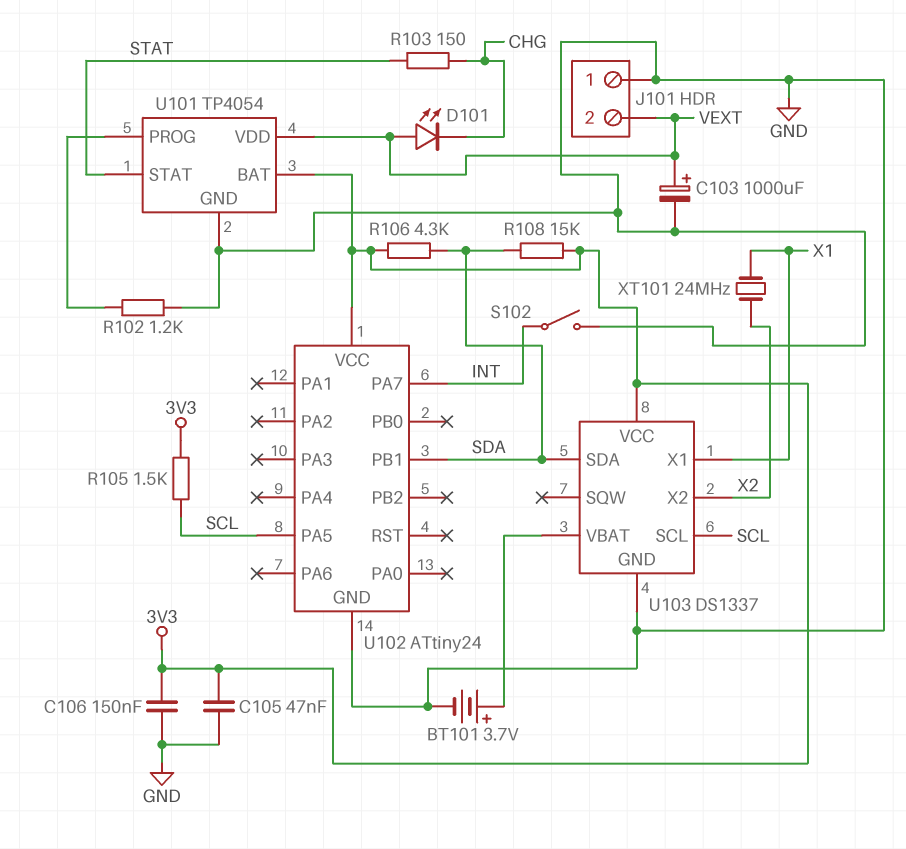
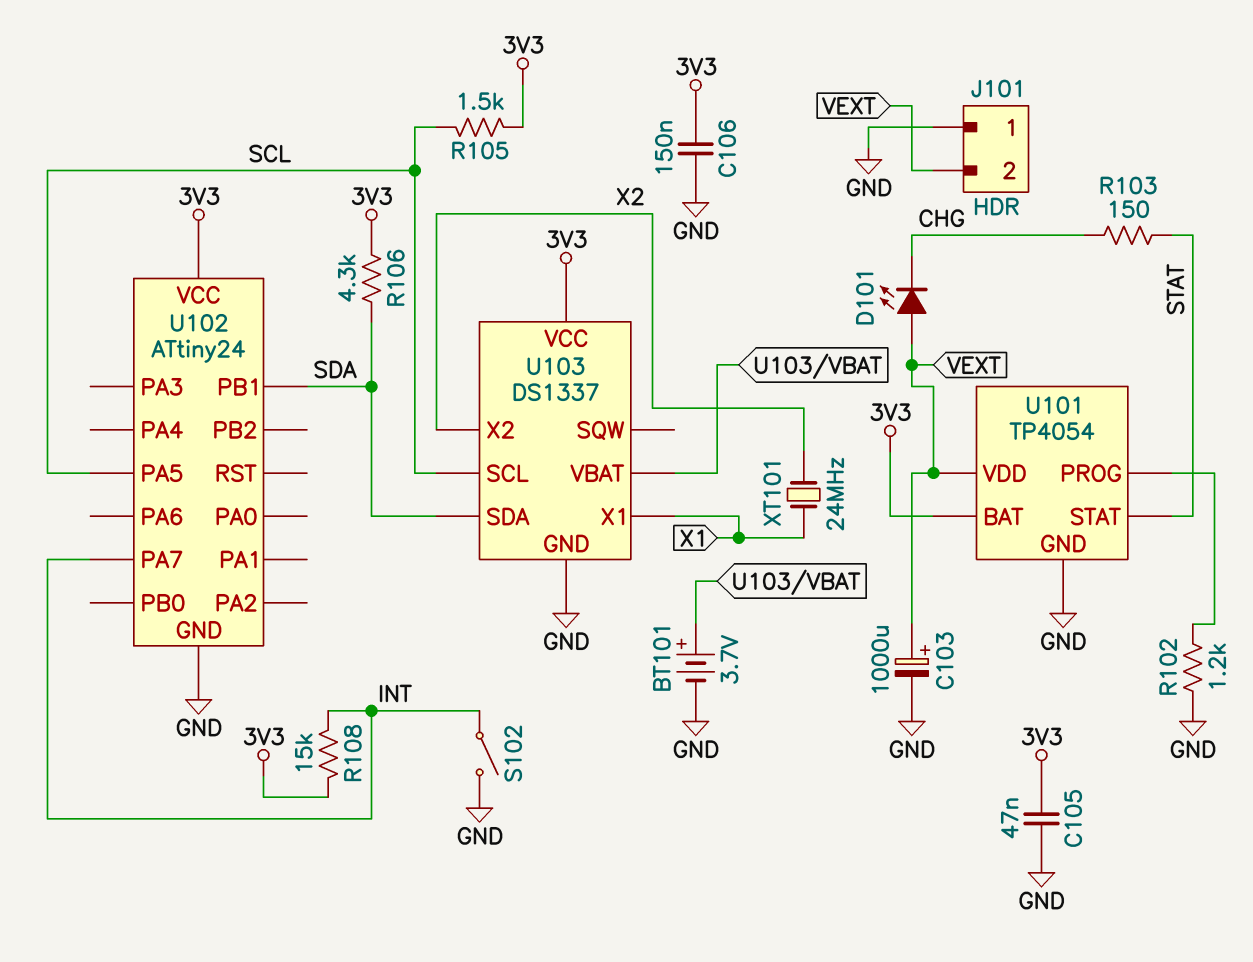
R108: 15k (3V3, SDA) -> 15k (3V3, INT)

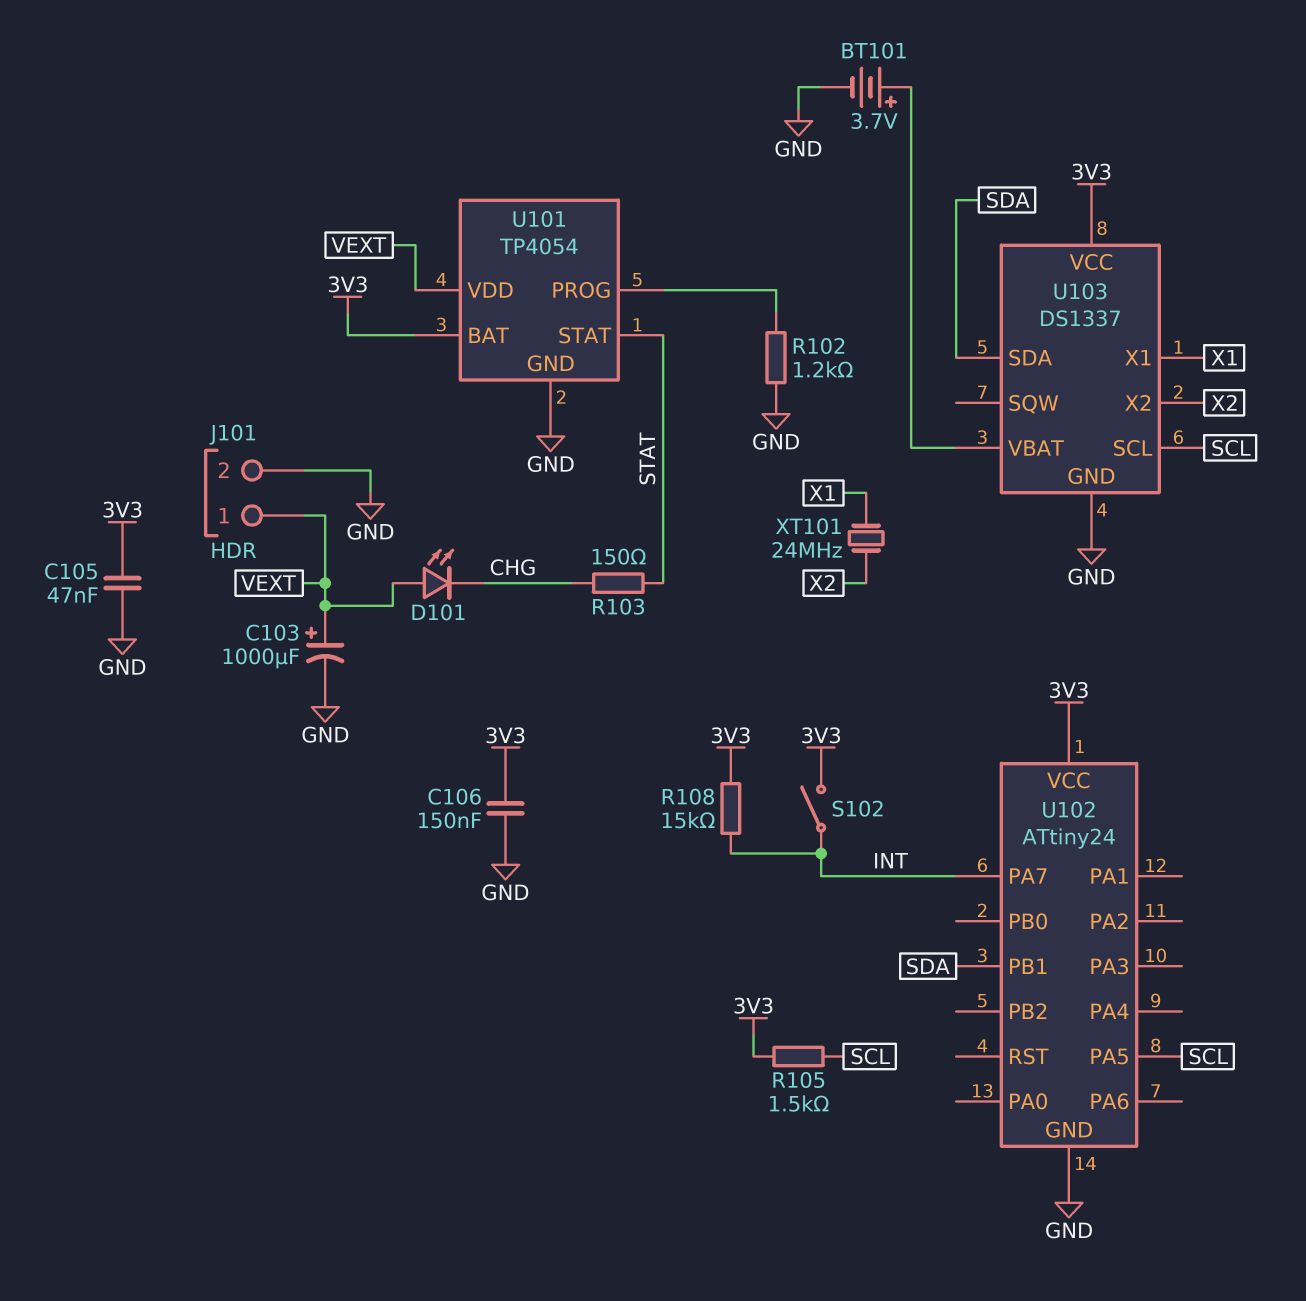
J101 pin 1: GND -> VEXT
J101 pin 2: VEXT -> GND
R106: 4.3k (3V3, SDA) -> none
S102: switch (GND, INT) -> switch (3V3, INT)

